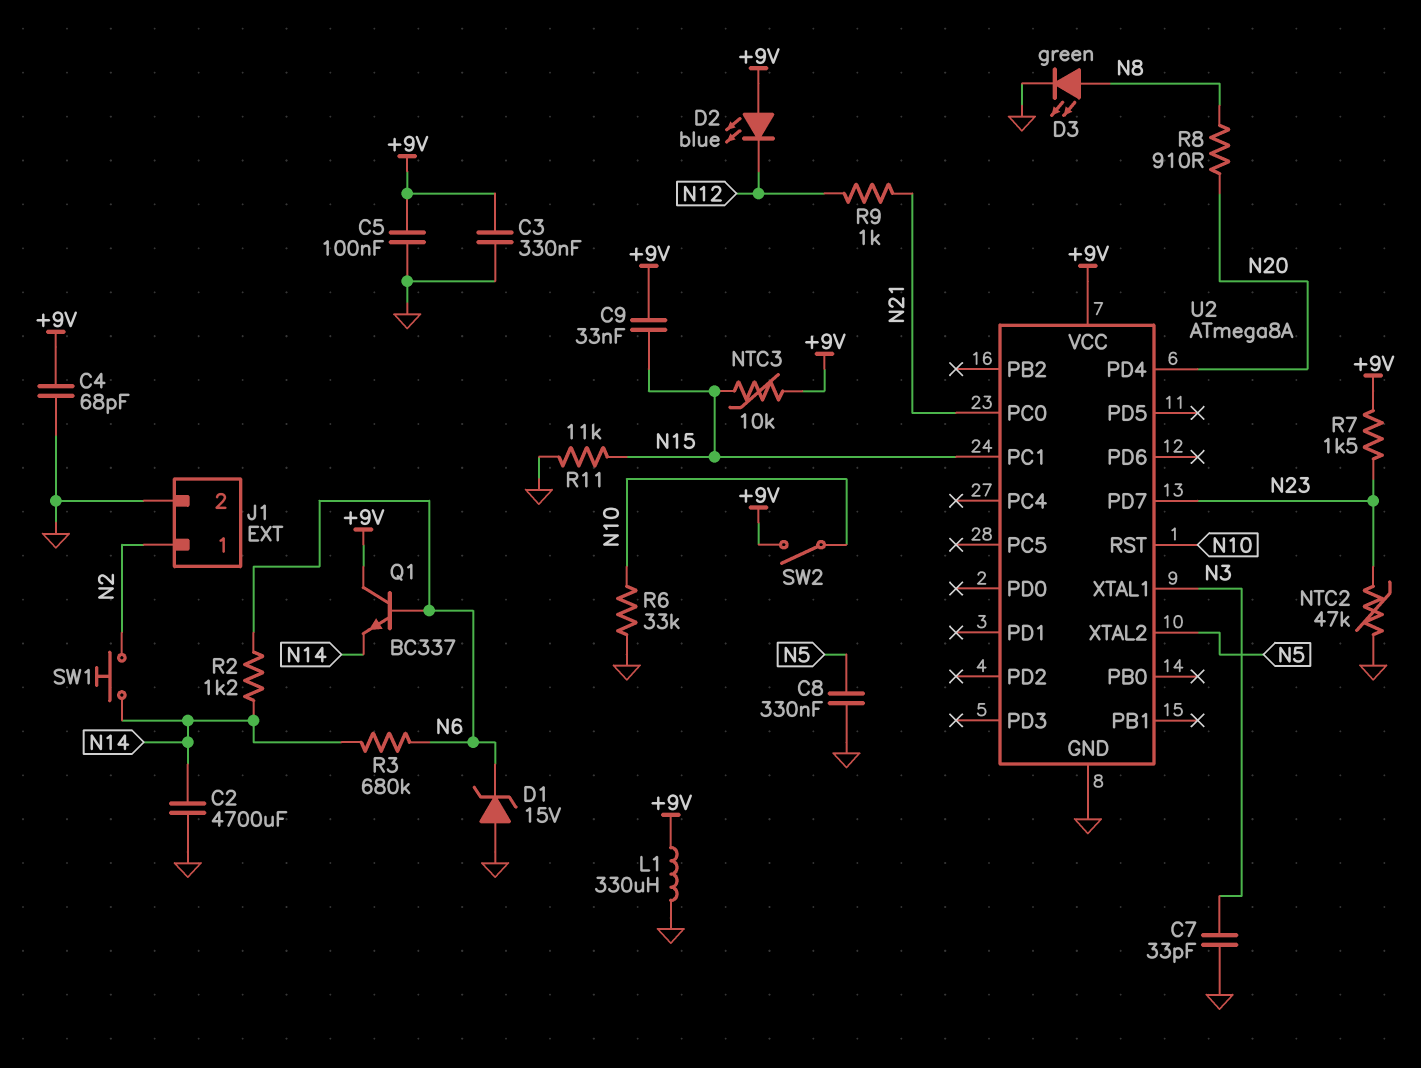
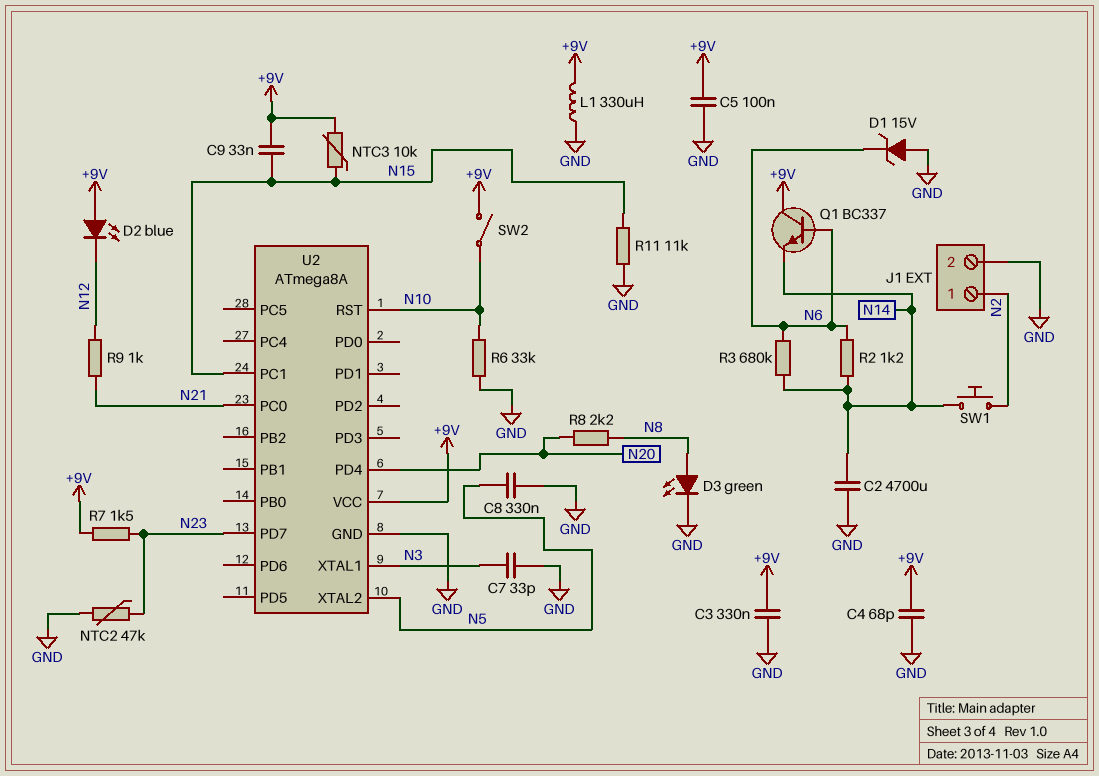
R8: 910 (N8, N20) -> 2.2k (N8, N20)

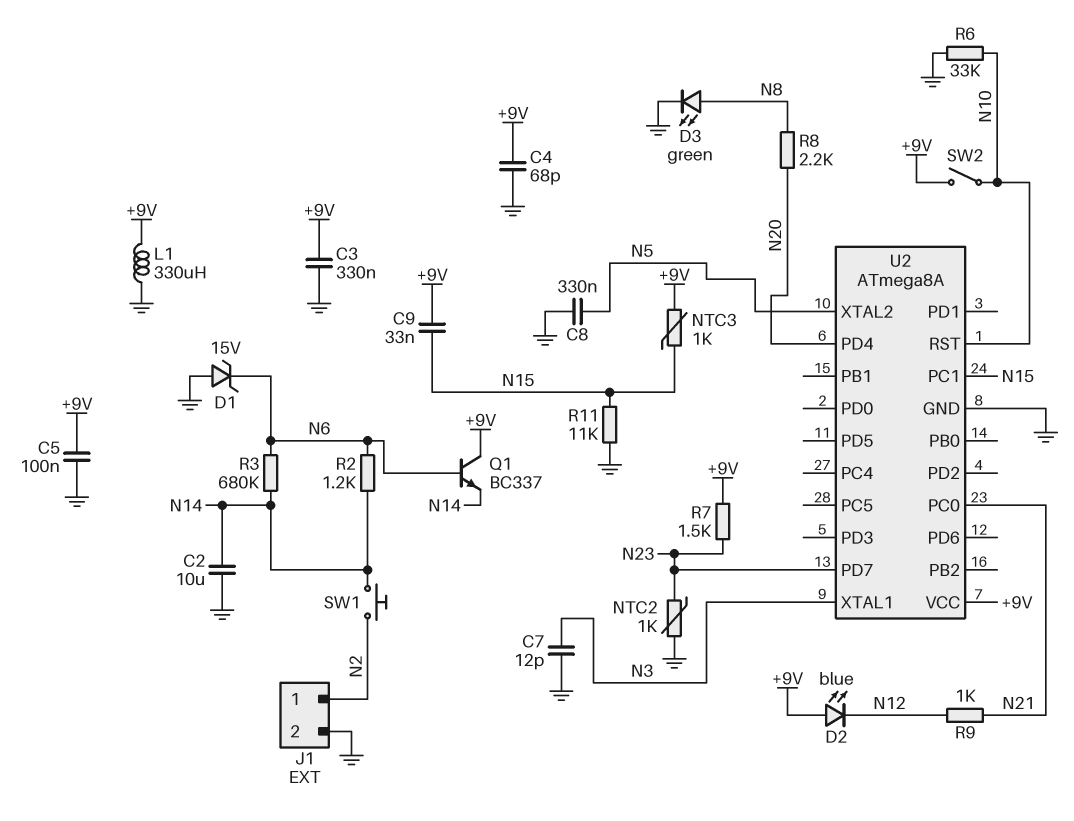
C2: 4700uF (GND, N14) -> 10uF (GND, N14)
C7: 33pF (GND, N3) -> 12pF (GND, N3)
NTC2: 47k (GND, N23) -> 1k (GND, N23)
NTC3: 10k (+9V, N15) -> 1k (+9V, N15)

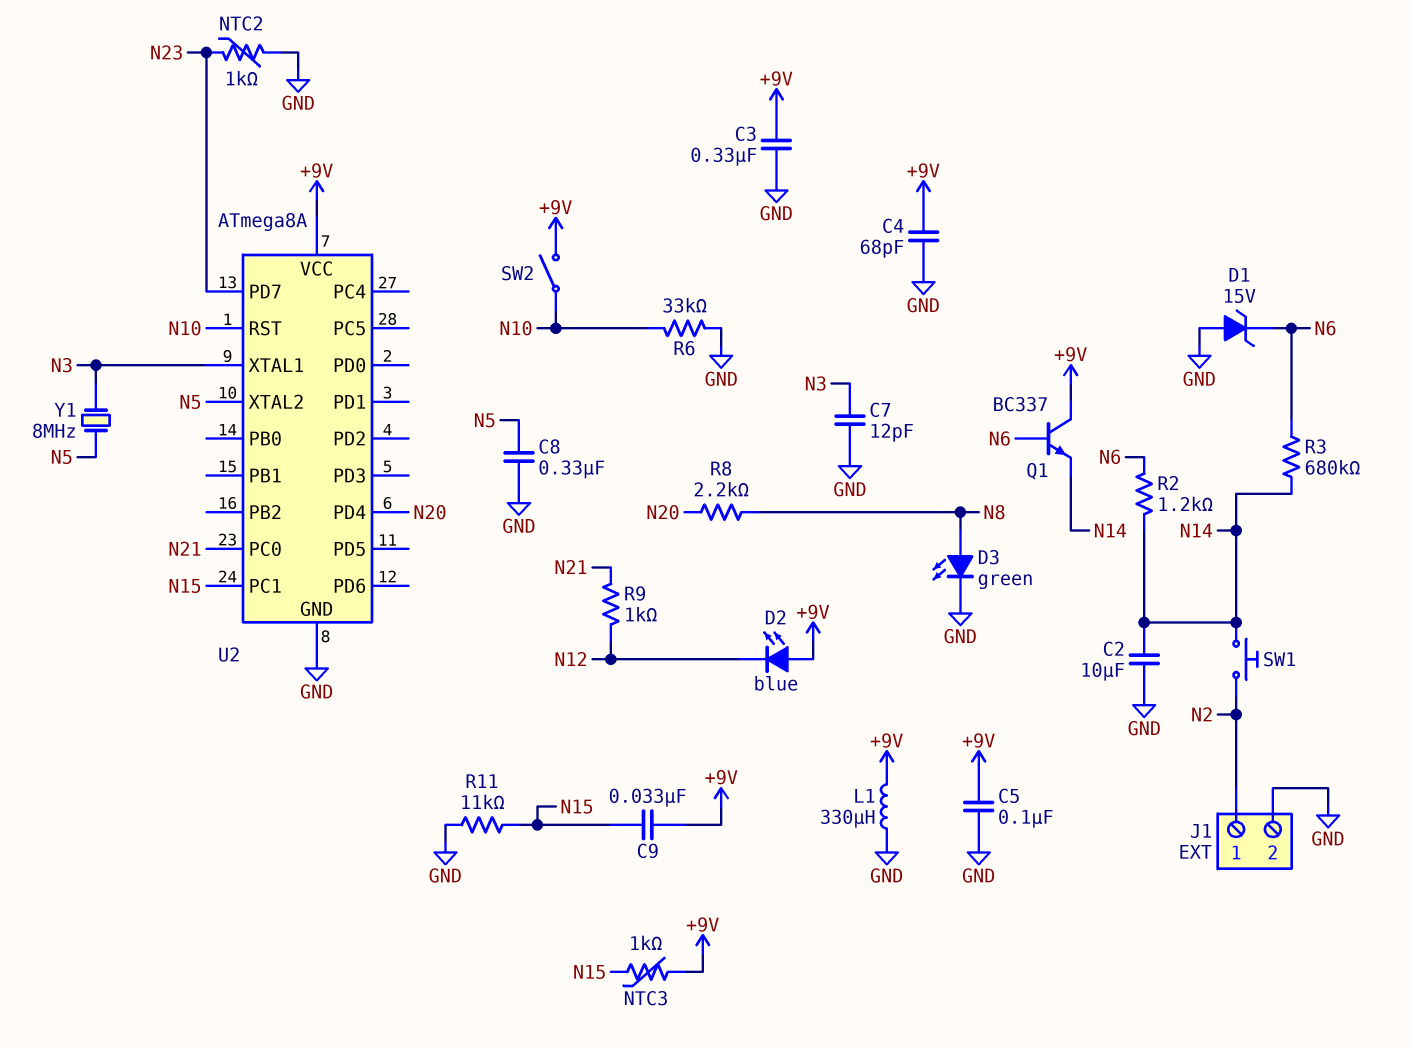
R7: 1.5k (+9V, N23) -> none
Y1: none -> 8MHz (N3, N5)

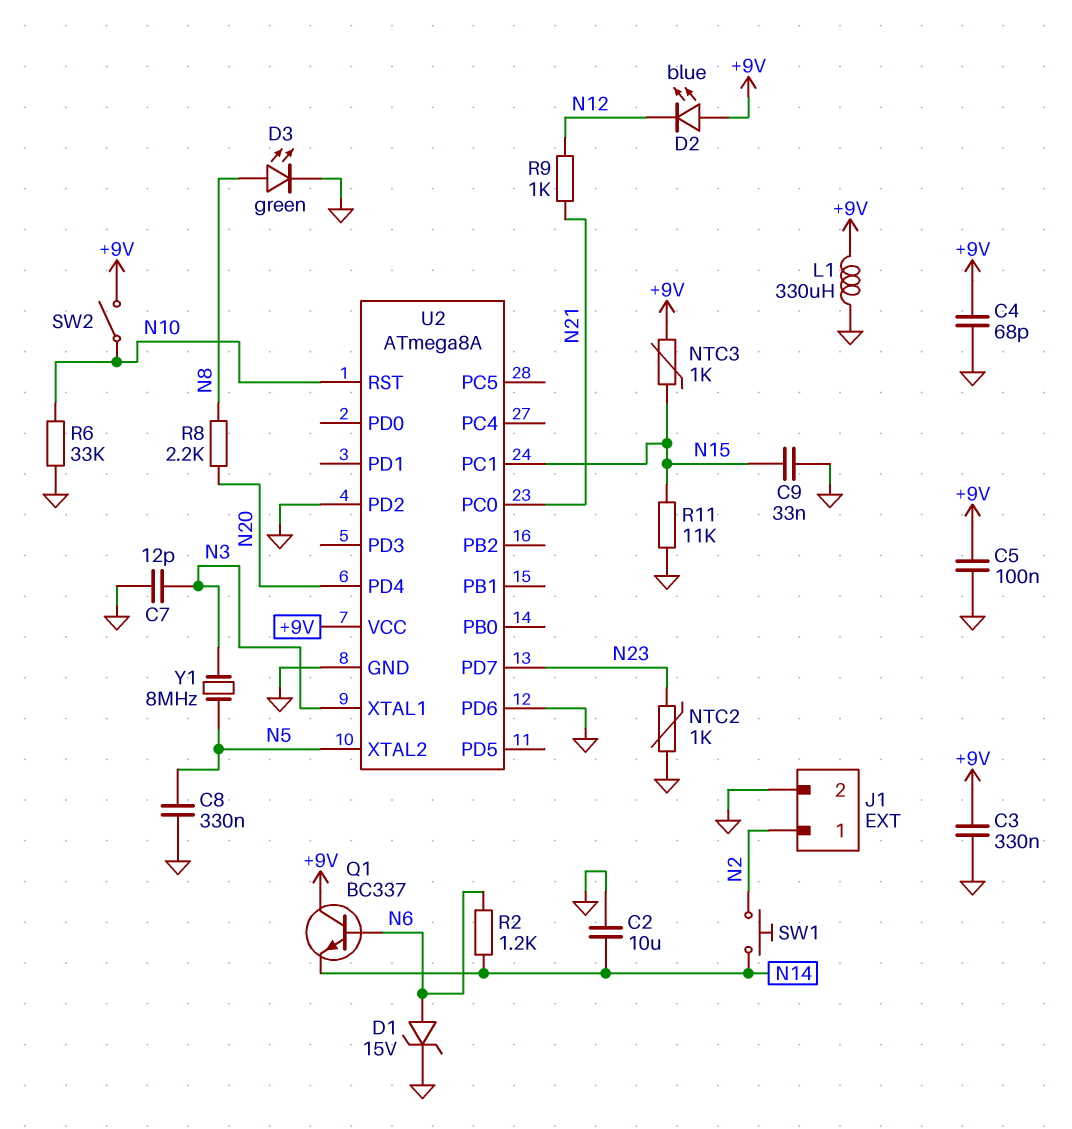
C9: 33nF (+9V, N15) -> 33nF (GND, N15)
D1: zener 15V (A GND, K N6) -> zener 15V (A N6, K GND)
R3: 680k (N6, N14) -> none
U2 pin PD2: none -> GND
U2 pin PD6: none -> GND

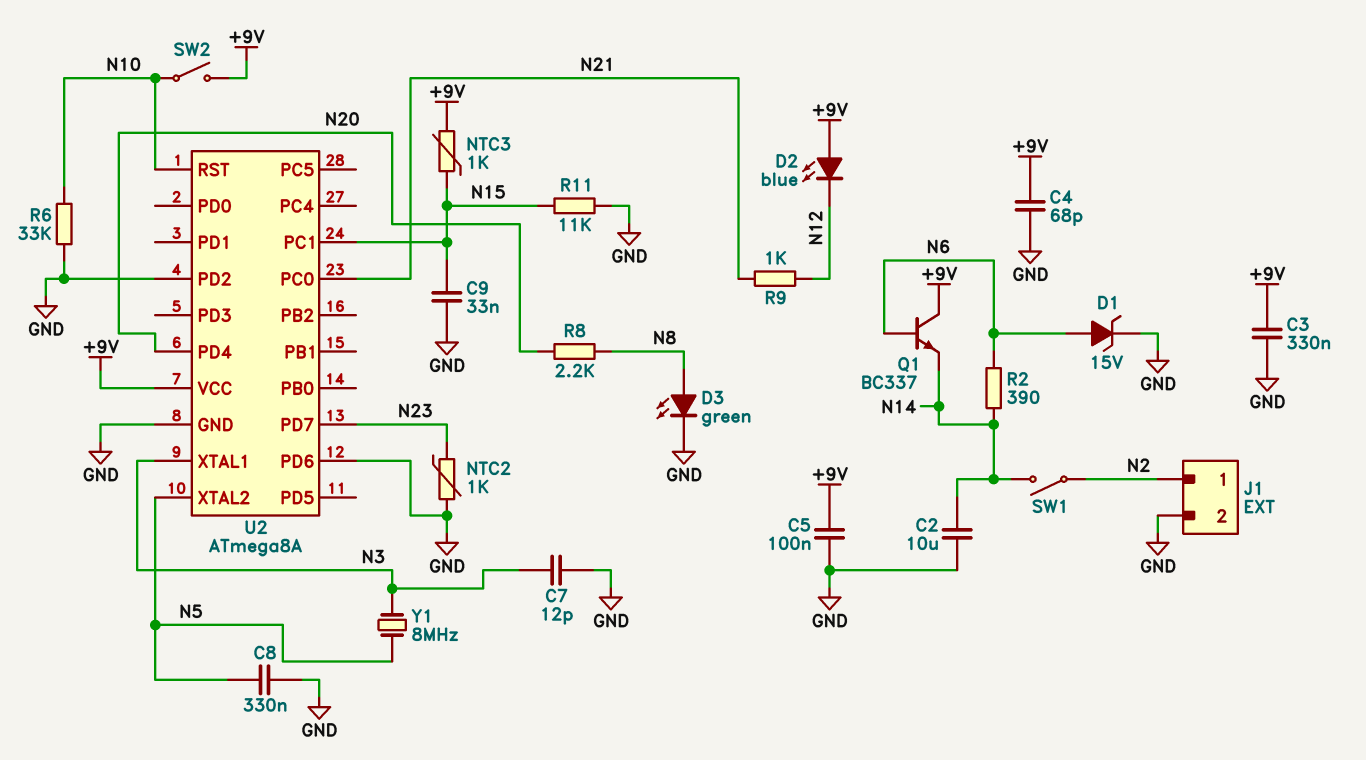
L1: 330uH (+9V, GND) -> none
R2: 1.2k (N6, N14) -> 390 (N6, N14)
SW1: button (N2, N14) -> switch (N2, N14)

